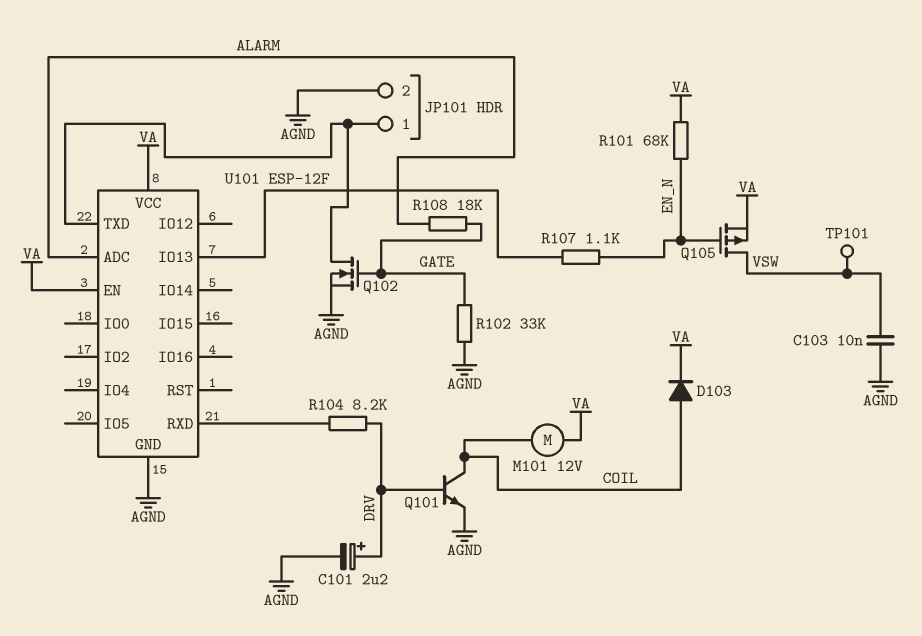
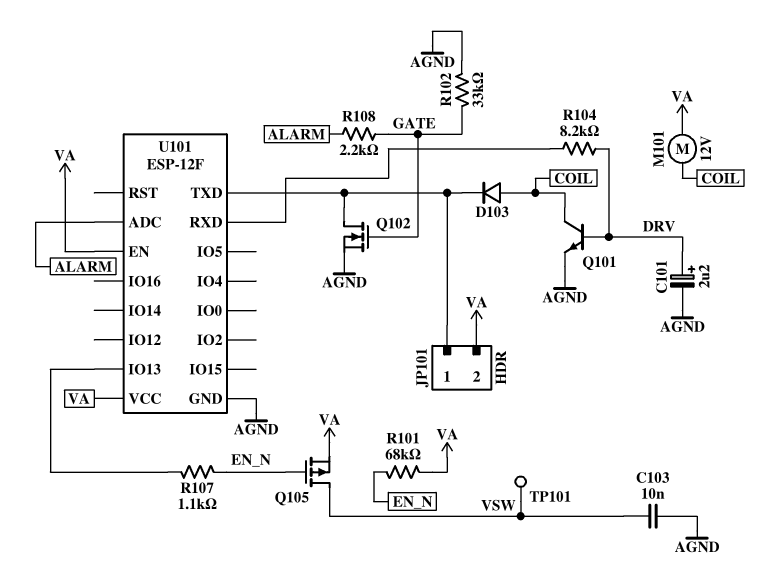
D103: diode (A COIL, K VA) -> diode (A COIL, K JP101/1)
JP101 pin 2: AGND -> VA
R108: 18k (ALARM, GATE) -> 2.2k (ALARM, GATE)

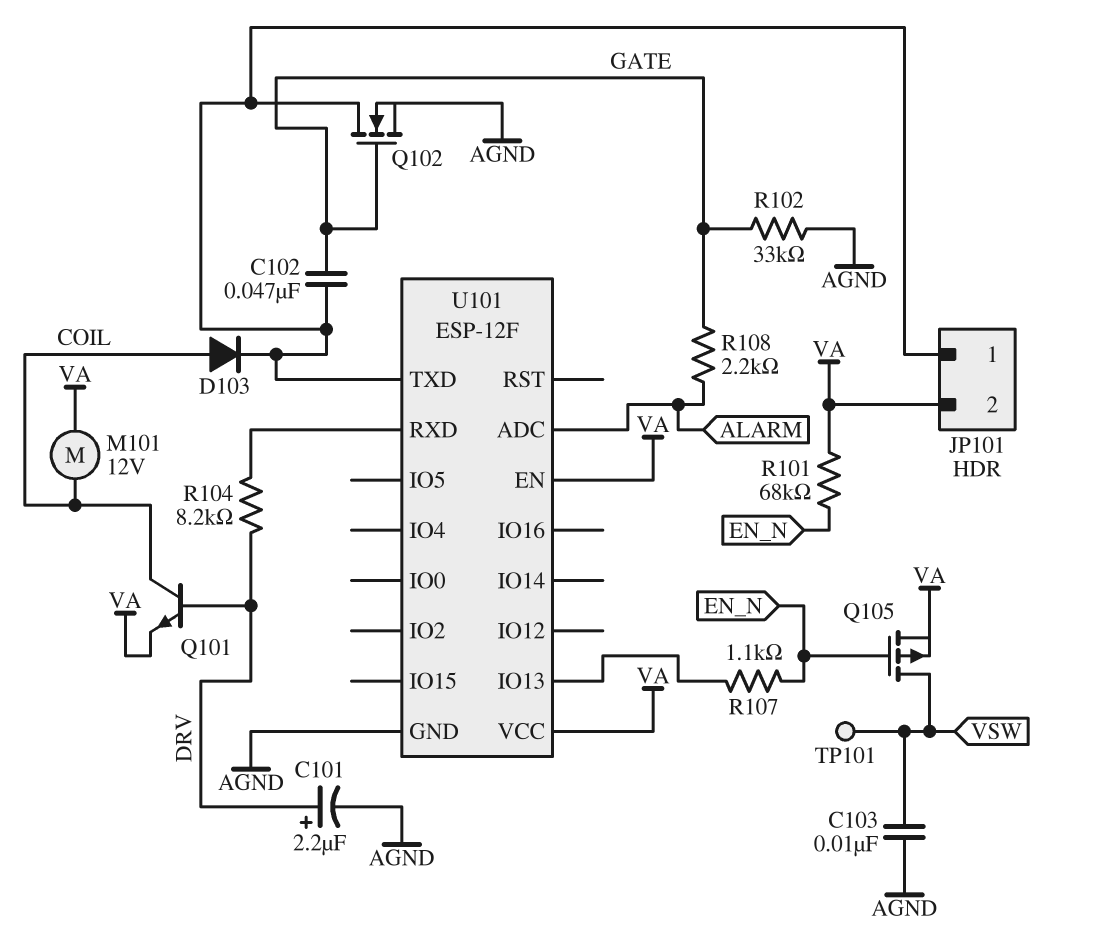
C102: none -> 47nF (GATE, JP101/1)
Q101: NPN (B DRV, C COIL, E AGND) -> NPN (B DRV, C COIL, E VA)

